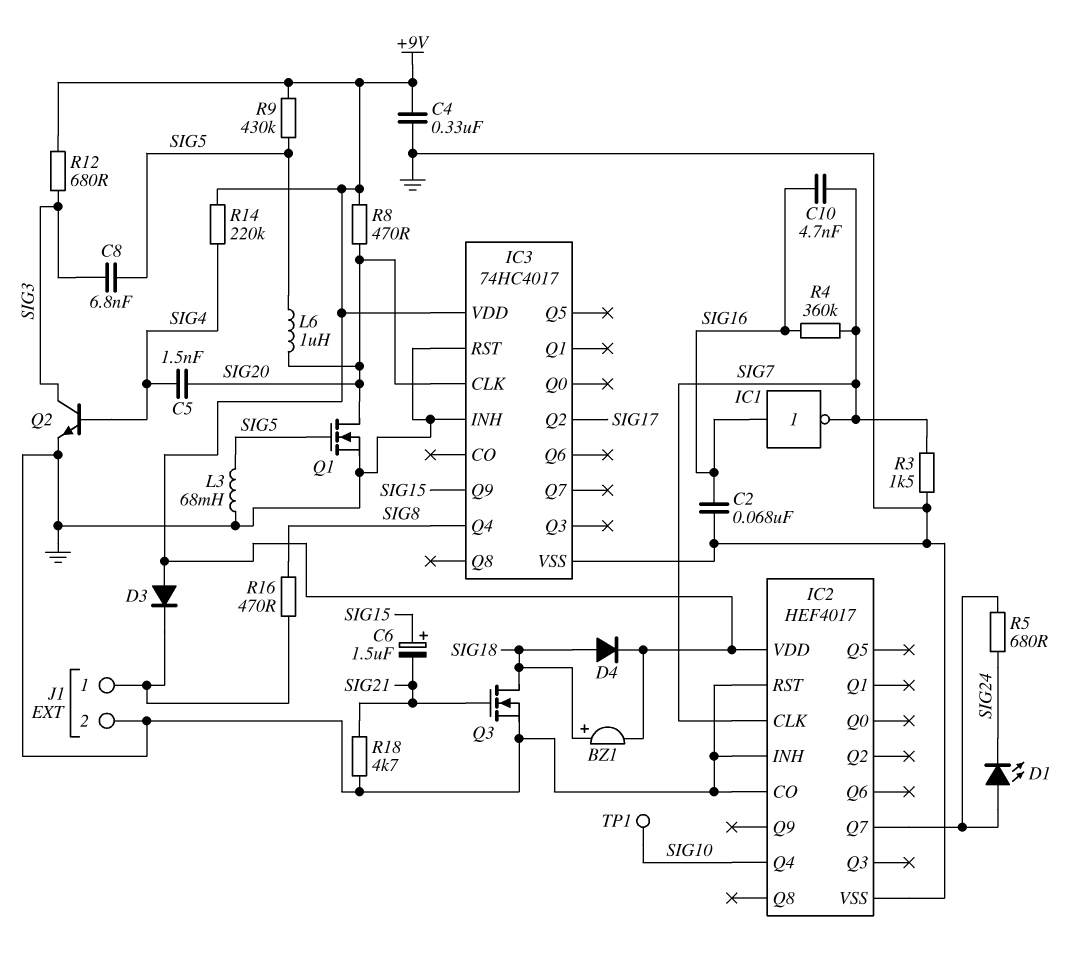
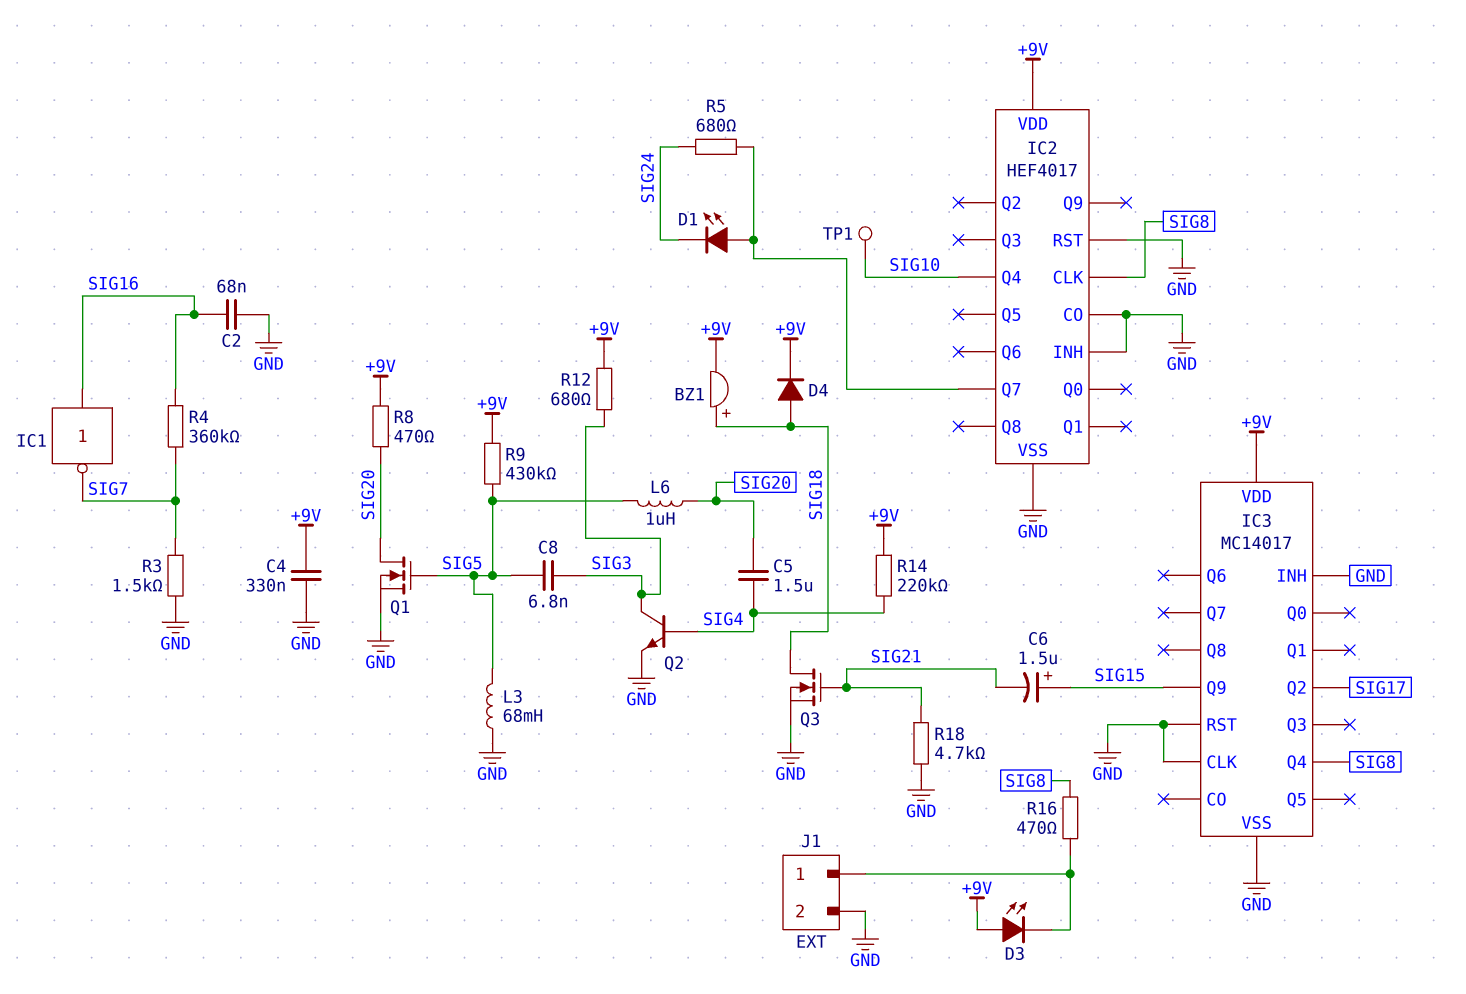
C5: 1.5nF (SIG4, SIG20) -> 1.5uF (SIG4, SIG20)
C10: 4.7nF (SIG7, SIG16) -> none
D3: diode (A +9V, K J1/1) -> LED (A +9V, K J1/1)
IC2 pin CLK: SIG7 -> SIG8
IC3: 74HC4017 -> MC14017
IC3 pin CLK: SIG20 -> GND

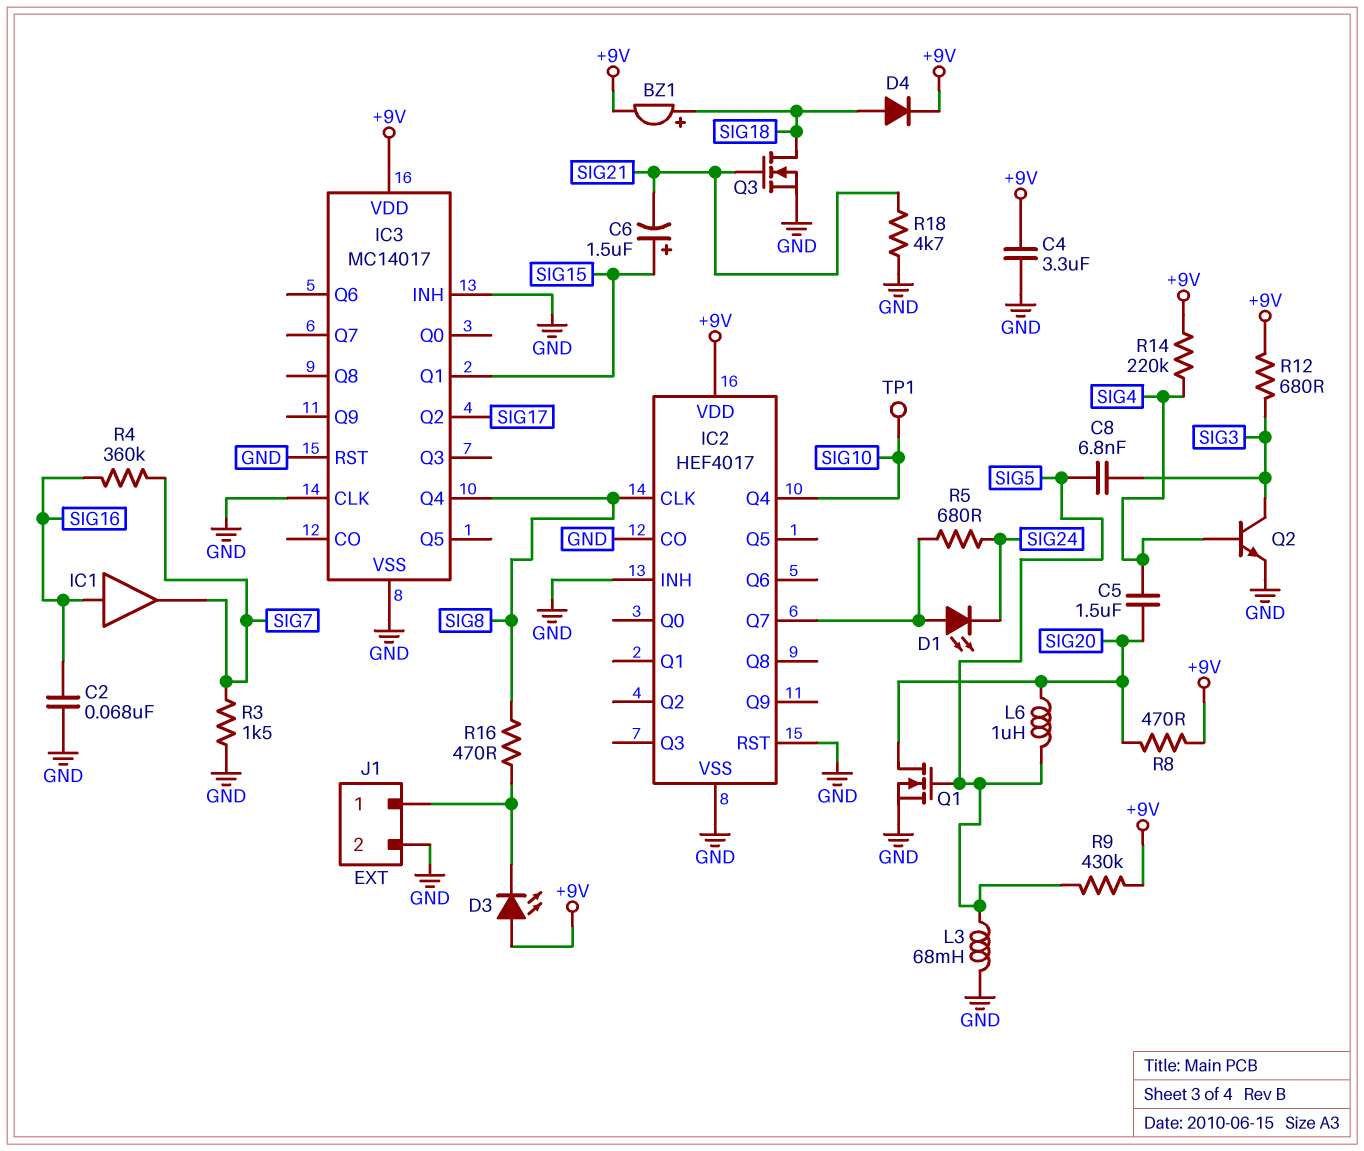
C4: 330nF (+9V, GND) -> 3.3uF (+9V, GND)
IC1: NOT (in SIG16, out SIG7) -> buffer (in SIG16, out SIG7)
IC3 pin Q1: none -> SIG15
IC3 pin Q9: SIG15 -> none

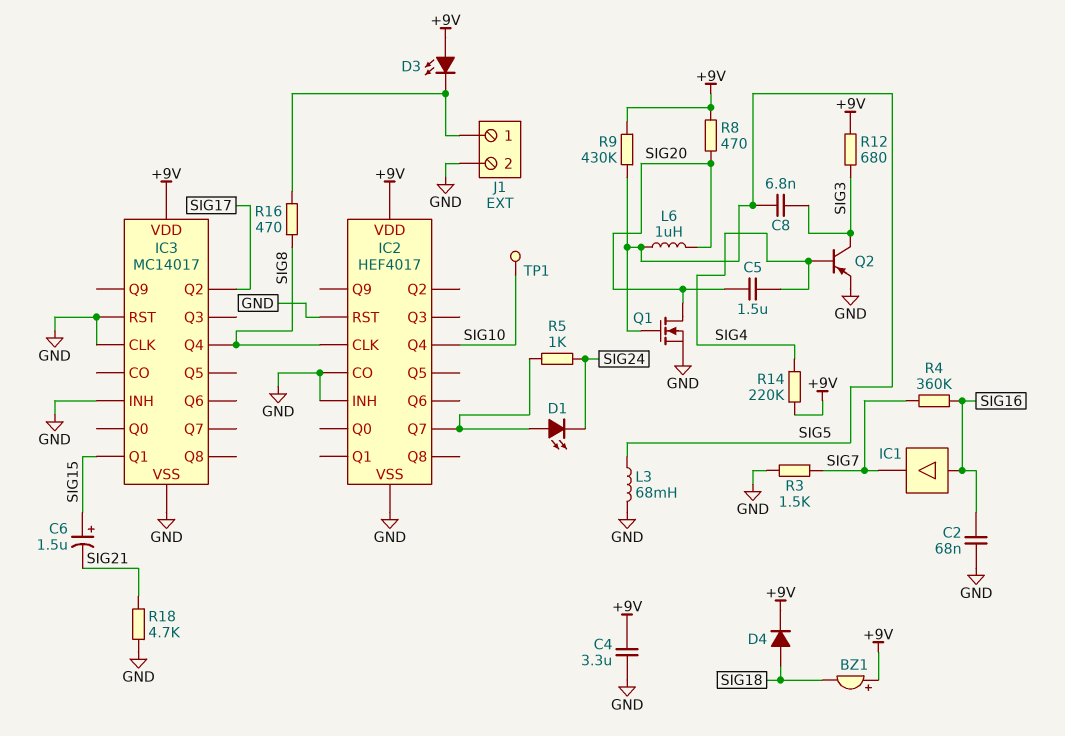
BZ1: buzzer (plus SIG18, minus +9V) -> buzzer (plus +9V, minus SIG18)
Q2: NPN (B SIG4, C SIG3, E GND) -> PNP (B SIG4, C SIG3, E GND)
Q3: NMOS (G SIG21, D SIG18, S GND) -> none
R5: 680 (IC2/Q7, SIG24) -> 1k (IC2/Q7, SIG24)

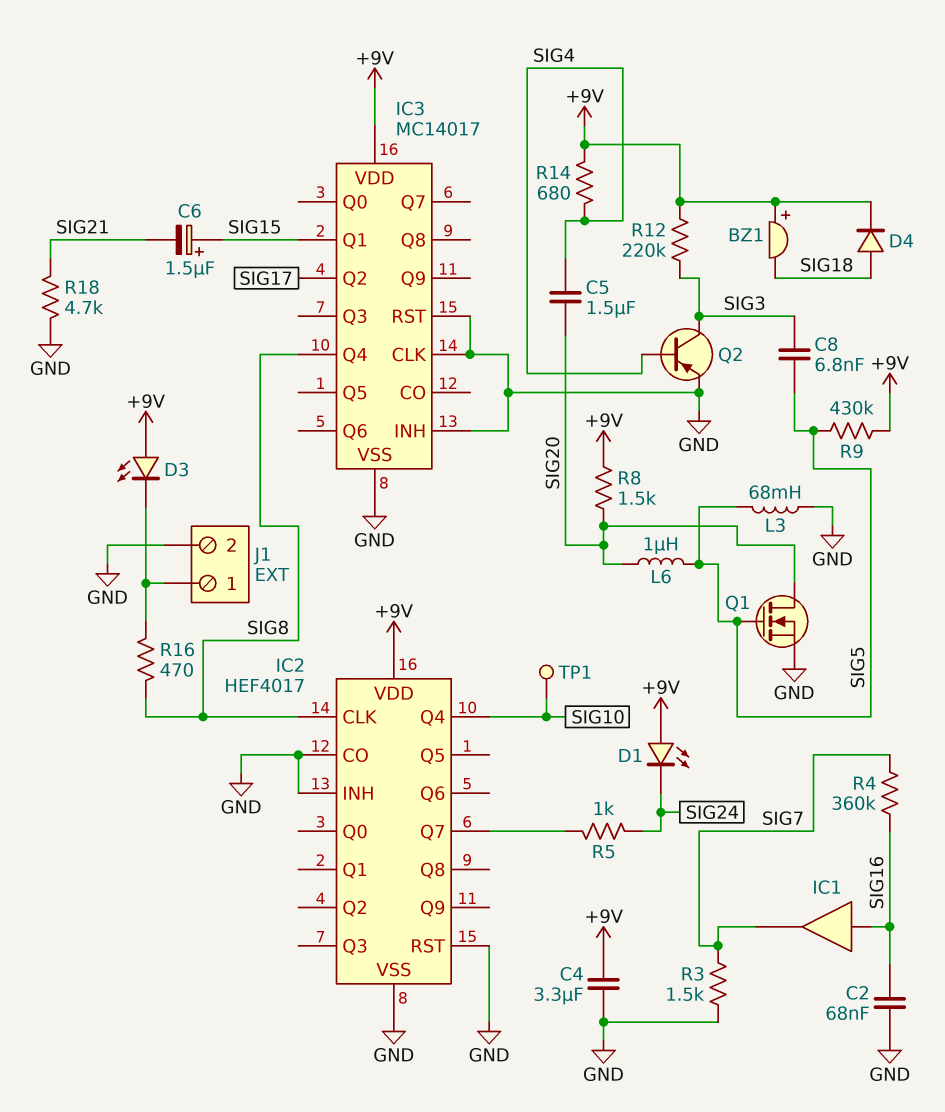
D1: LED (A IC2/Q7, K SIG24) -> LED (A +9V, K SIG24)
R8: 470 (+9V, SIG20) -> 1.5k (+9V, SIG20)
R12: 680 (+9V, SIG3) -> 220k (+9V, SIG3)
R14: 220k (+9V, SIG4) -> 680 (+9V, SIG4)

